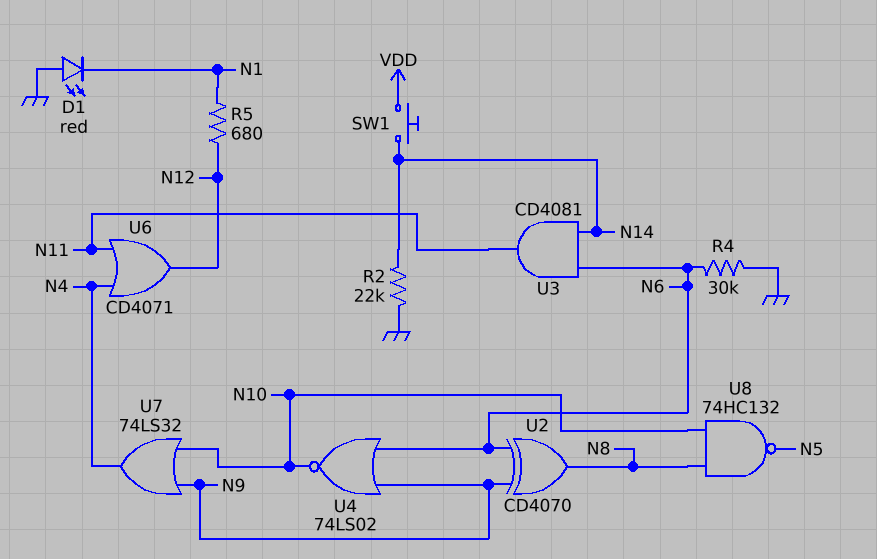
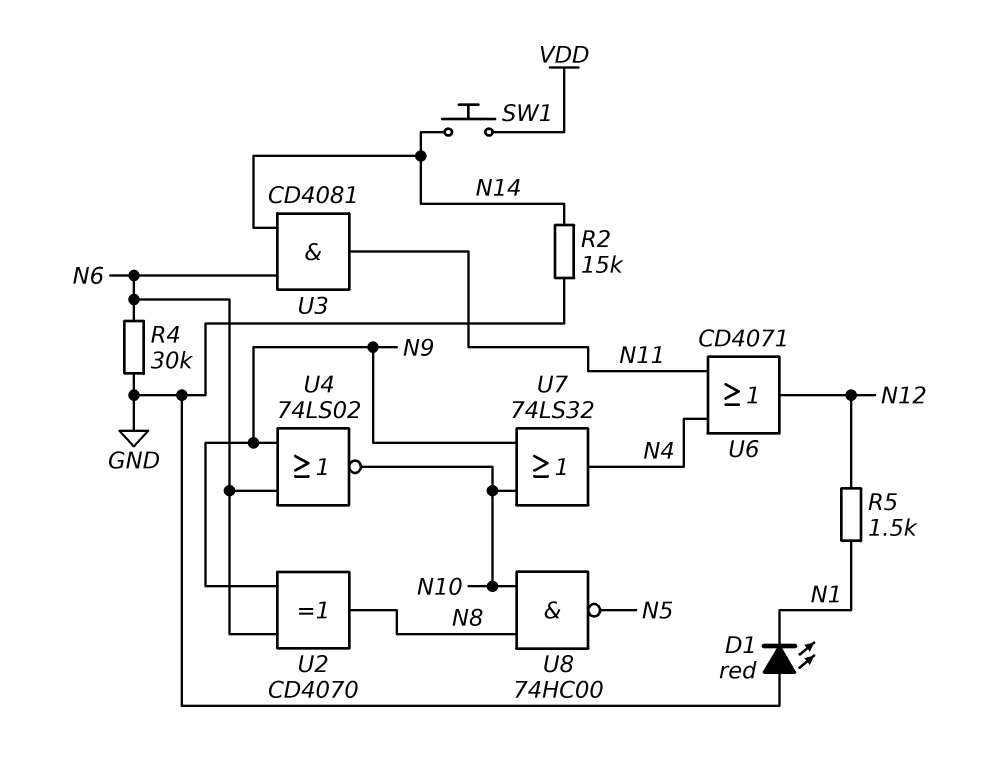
R2: 22k (GND, N14) -> 15k (GND, N14)
R5: 680 (N1, N12) -> 1.5k (N1, N12)
U8: NAND 74HC132 (in N8, in N10, out N5) -> NAND 74HC00 (in N8, in N10, out N5)

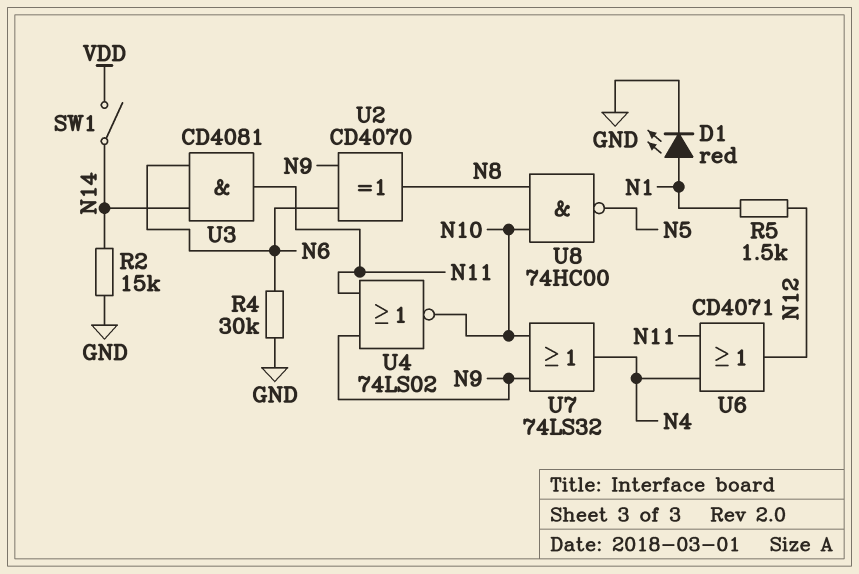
D1: LED red (A GND, K N1) -> LED red (A N1, K GND)
SW1: button (N14, VDD) -> switch (N14, VDD)
U4: NOR 74LS02 (in N6, in N9, out N10) -> NOR 74LS02 (in N9, in N11, out N10)

